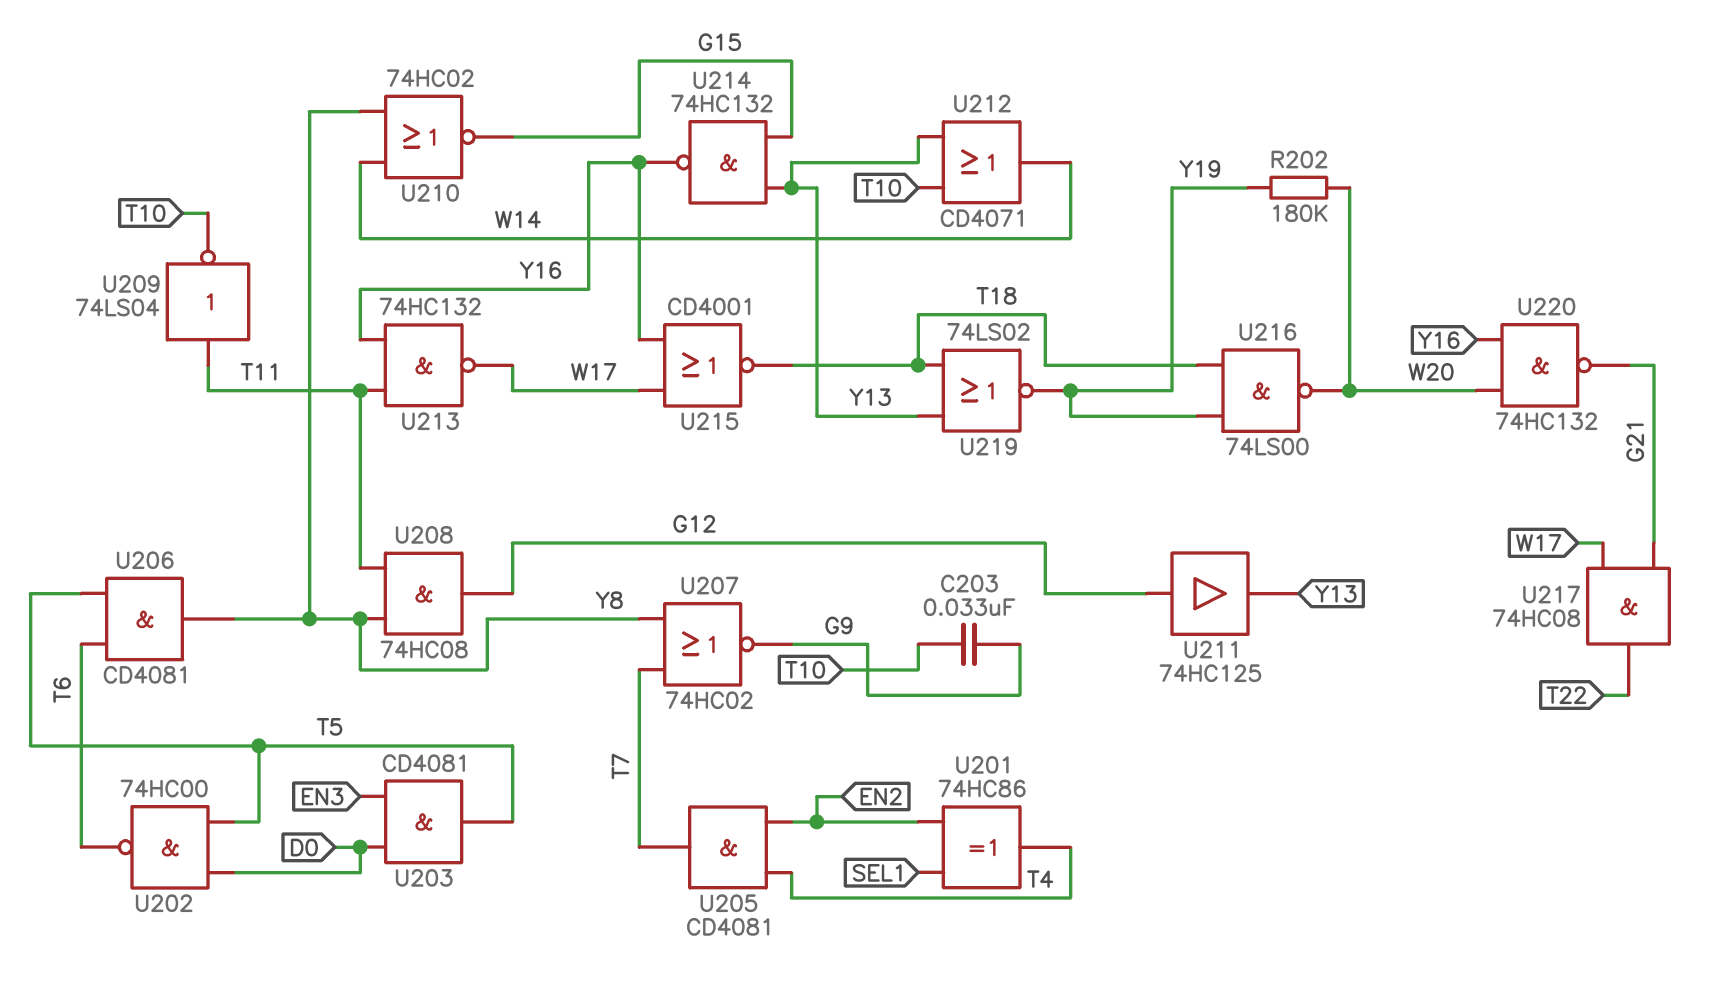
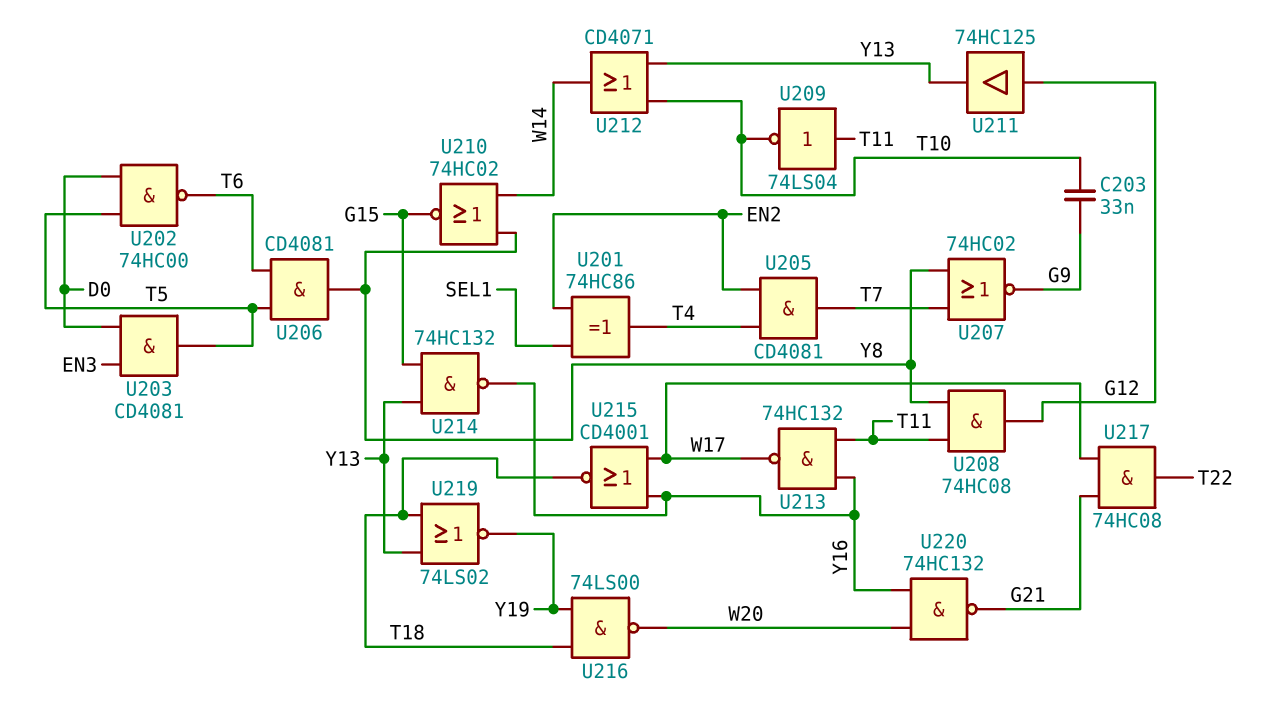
R202: 180k (W20, Y19) -> none

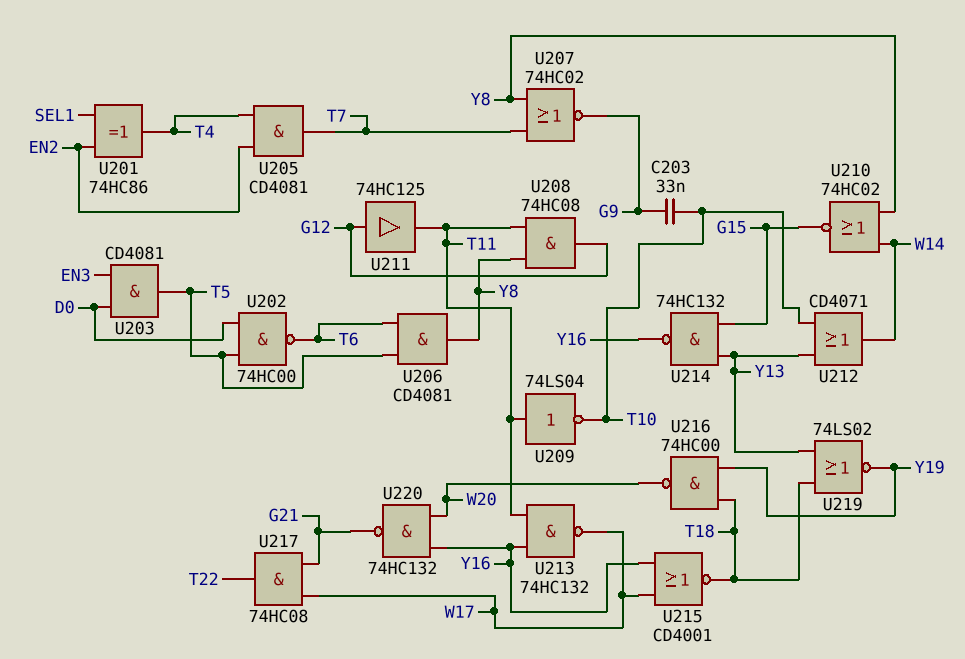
U211: buffer 74HC125 (in G12, out Y13) -> buffer 74HC125 (in G12, out T11)
U216: NAND 74LS00 (in T18, in Y19, out W20) -> NAND 74HC00 (in T18, in Y19, out W20)

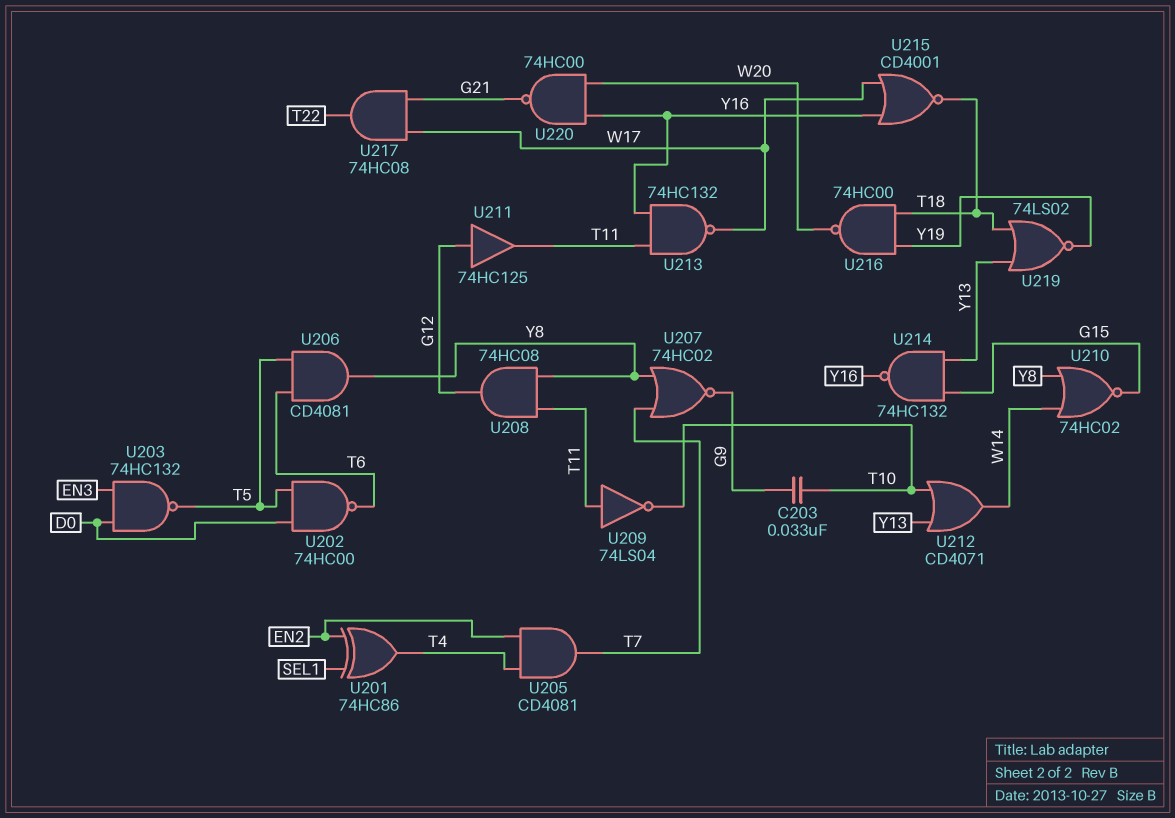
U203: AND CD4081 (in D0, in EN3, out T5) -> NAND 74HC132 (in D0, in EN3, out T5)
U220: NAND 74HC132 (in W20, in Y16, out G21) -> NAND 74HC00 (in W20, in Y16, out G21)

